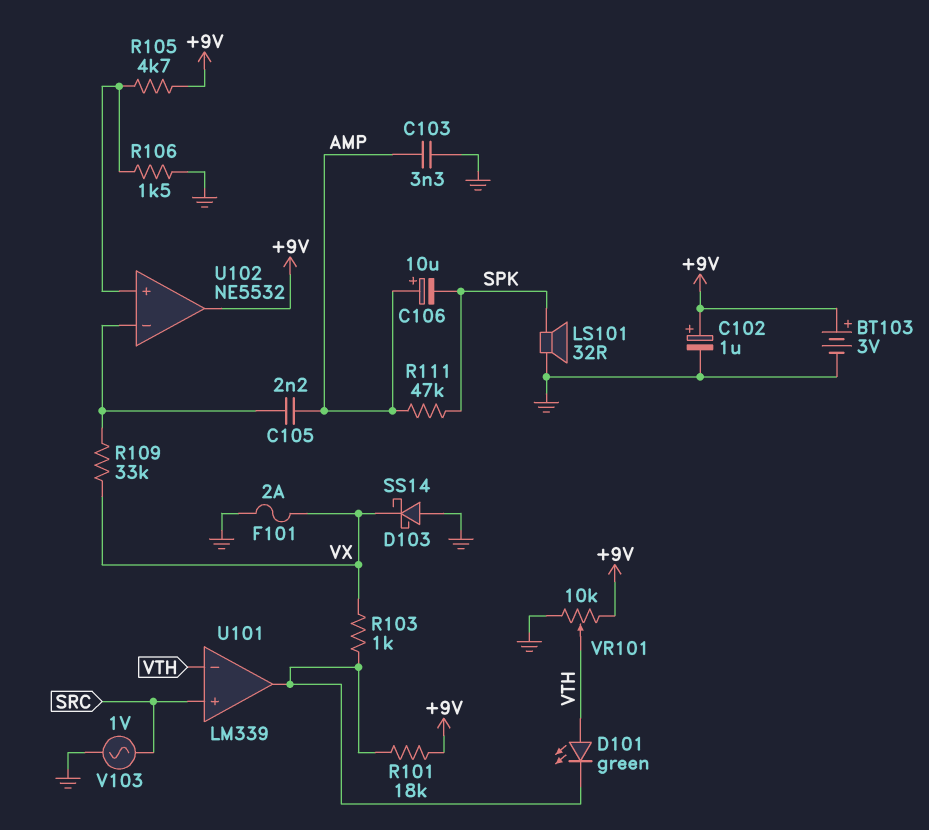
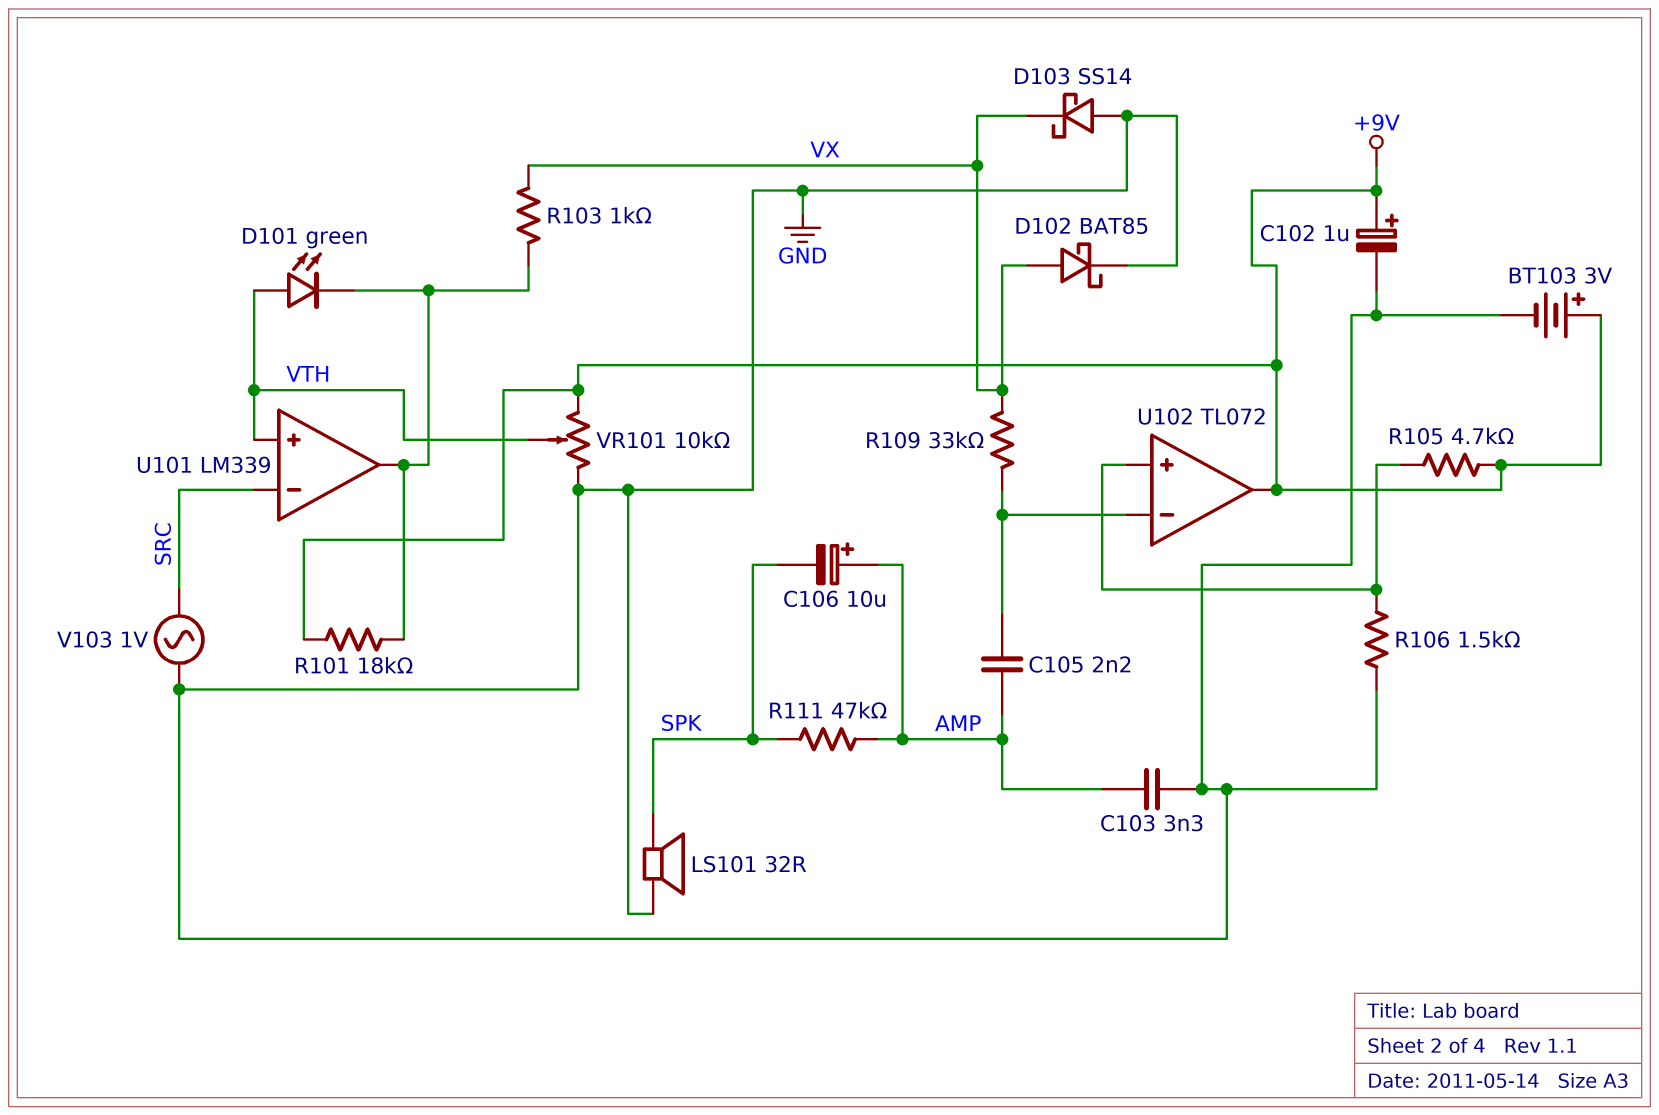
D102: none -> schottky BAT85 (A VX, K GND)
F101: 2A (GND, VX) -> none
U101 pin in+: SRC -> VTH
U101 pin in-: VTH -> SRC
U102: NE5532 -> TL072

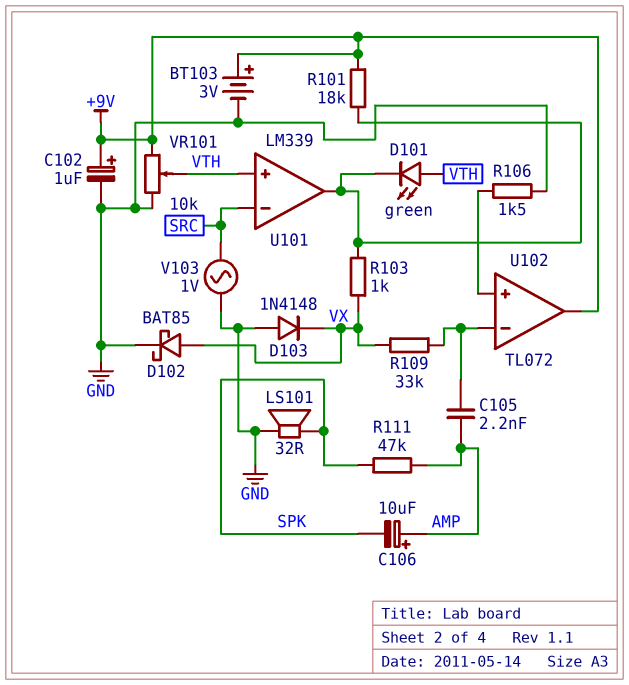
C103: 3.3nF (AMP, GND) -> none
D103: schottky SS14 (A GND, K VX) -> diode 1N4148 (A GND, K VX)
R105: 4.7k (+9V, U102/in+) -> none

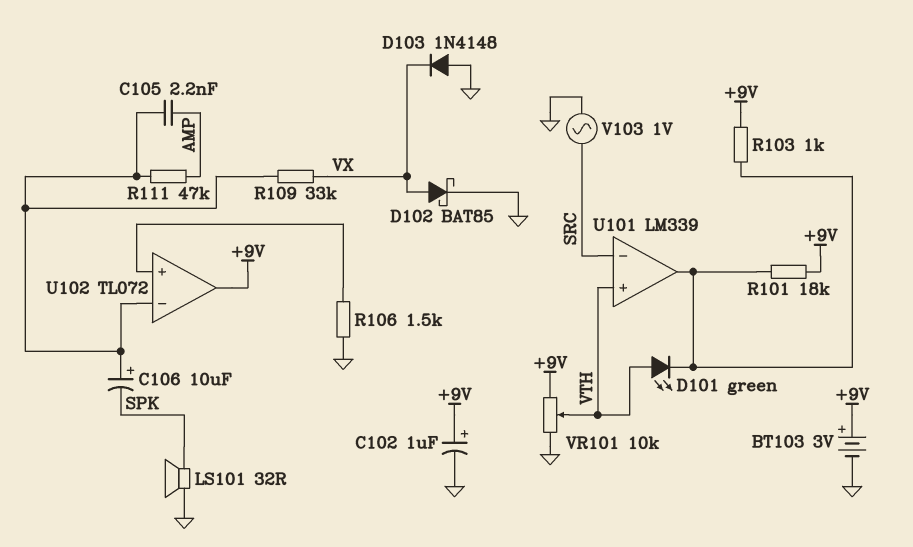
C106: 10uF (plus AMP, minus SPK) -> 10uF (plus U102/in-, minus SPK)
R103: 1k (U101/out, VX) -> 1k (+9V, U101/out)
R111: 47k (AMP, SPK) -> 47k (AMP, U102/in-)

